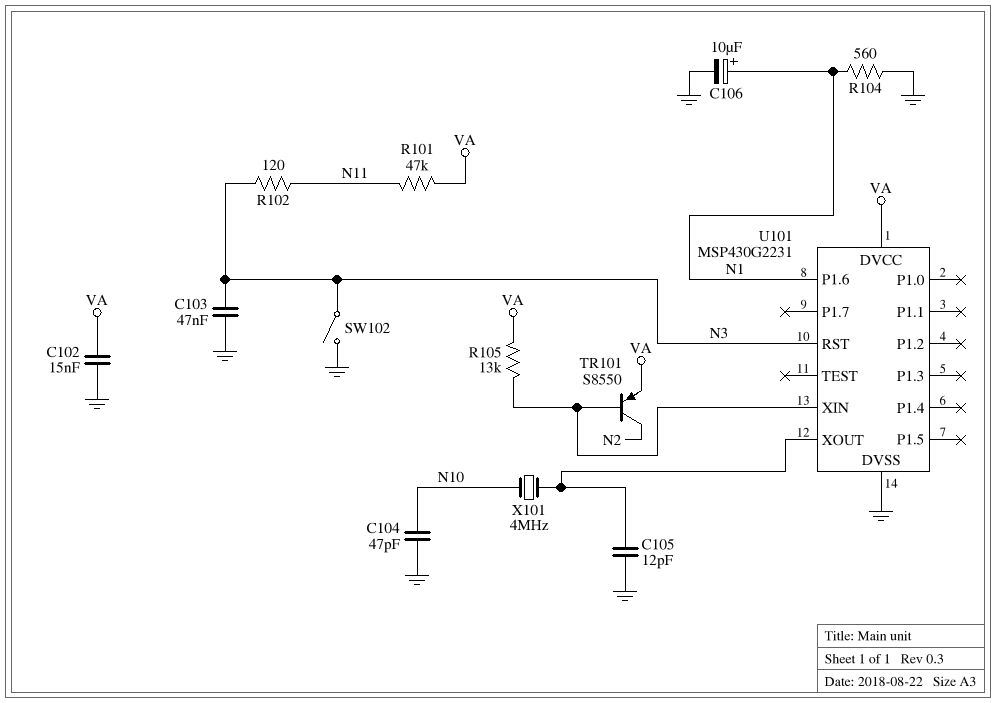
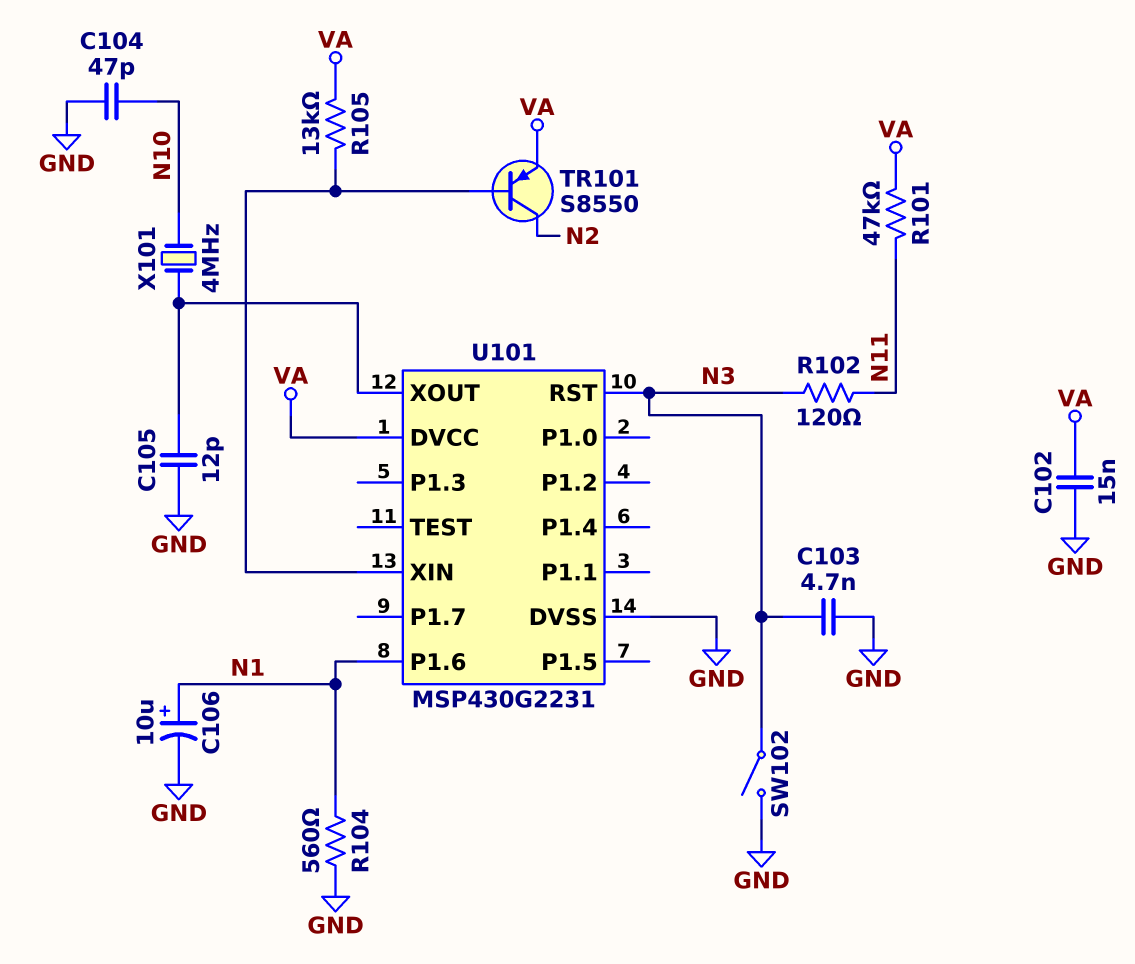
C103: 47nF (GND, N3) -> 4.7nF (GND, N3)

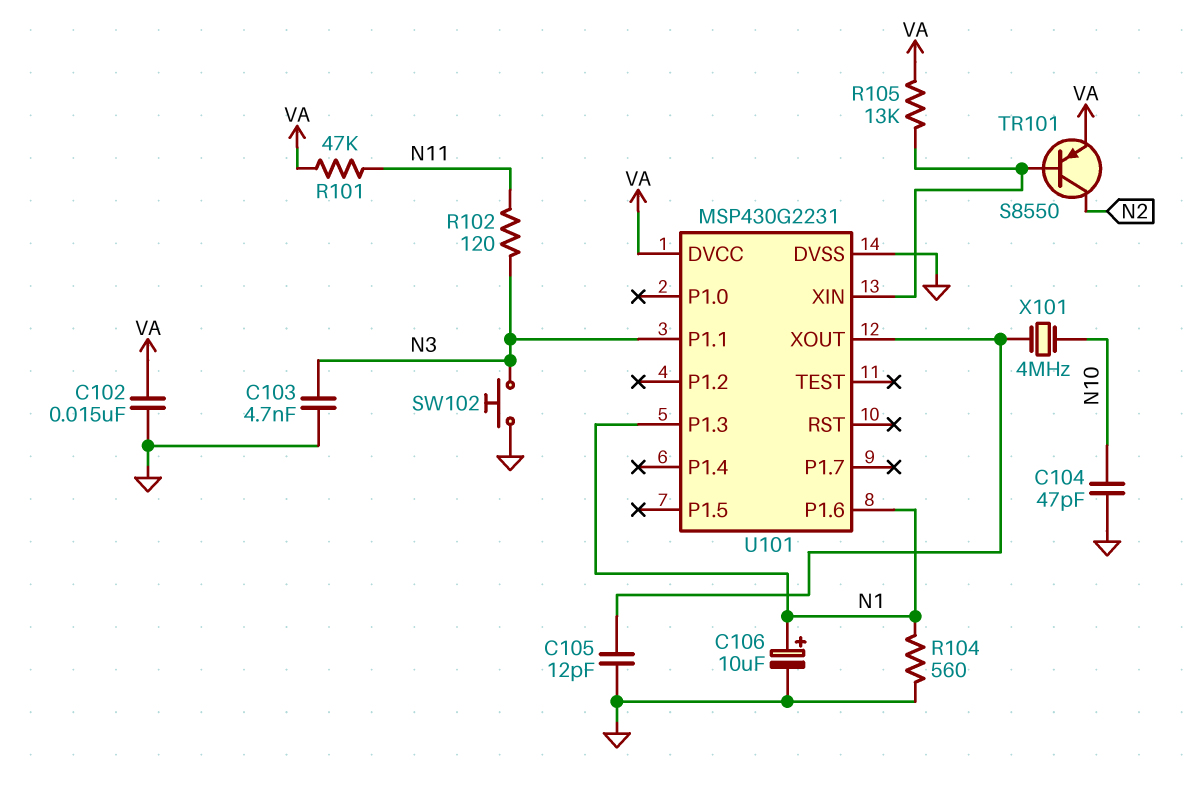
SW102: switch (GND, N3) -> button (GND, N3)
U101 pin P1.1: none -> N3
U101 pin P1.3: none -> N1
U101 pin RST: N3 -> none

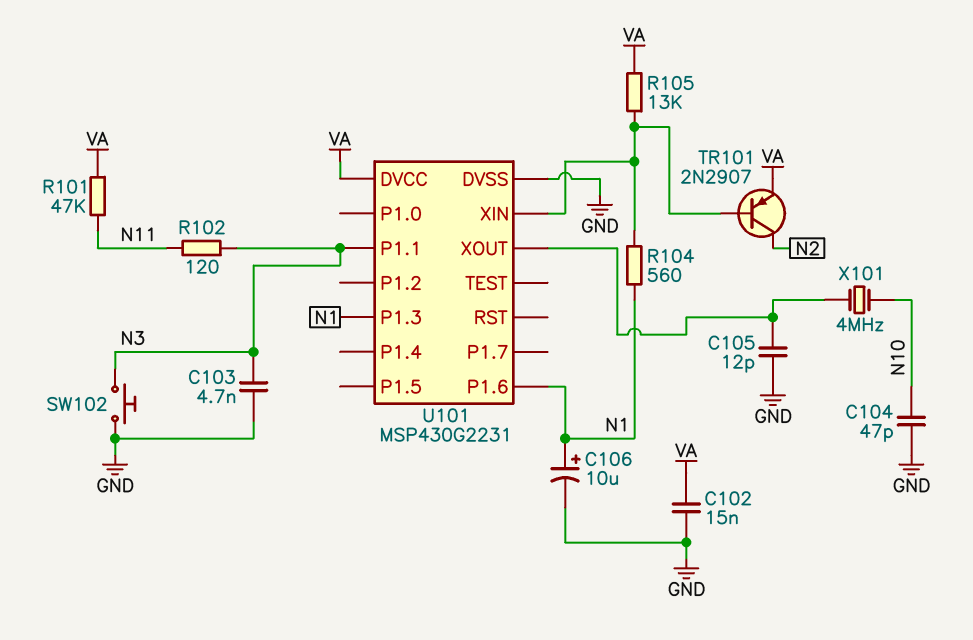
R104: 560 (GND, N1) -> 560 (N1, U101/XIN)
TR101: PNP S8550 (B U101/XIN, C N2, E VA) -> PNP 2N2907 (B U101/XIN, C N2, E VA)

